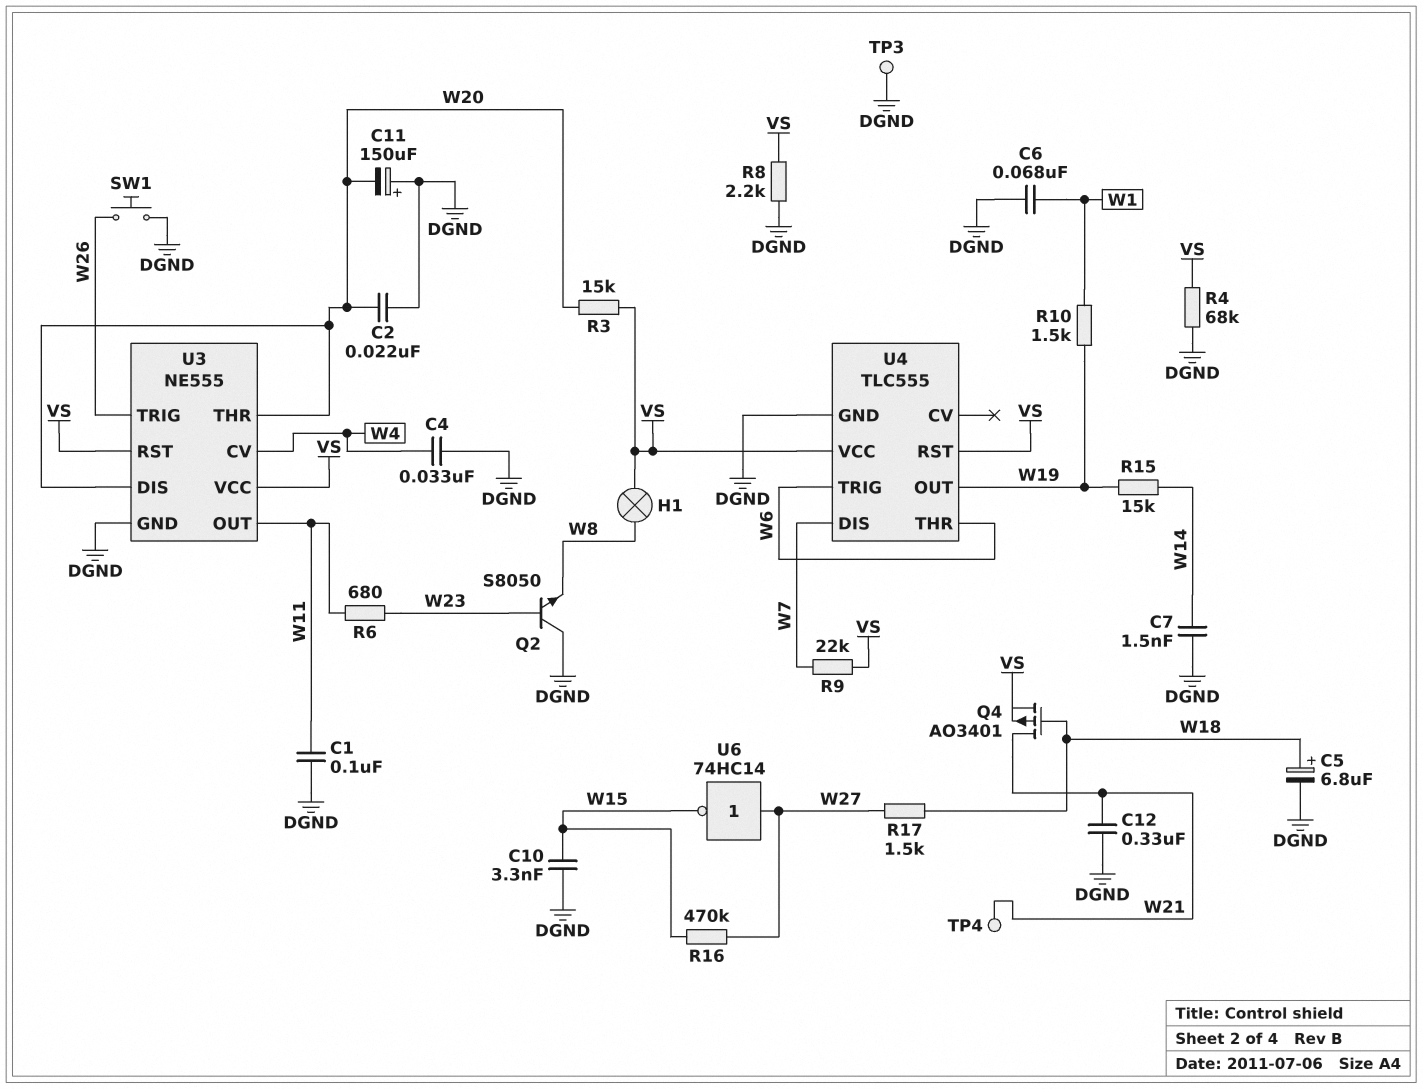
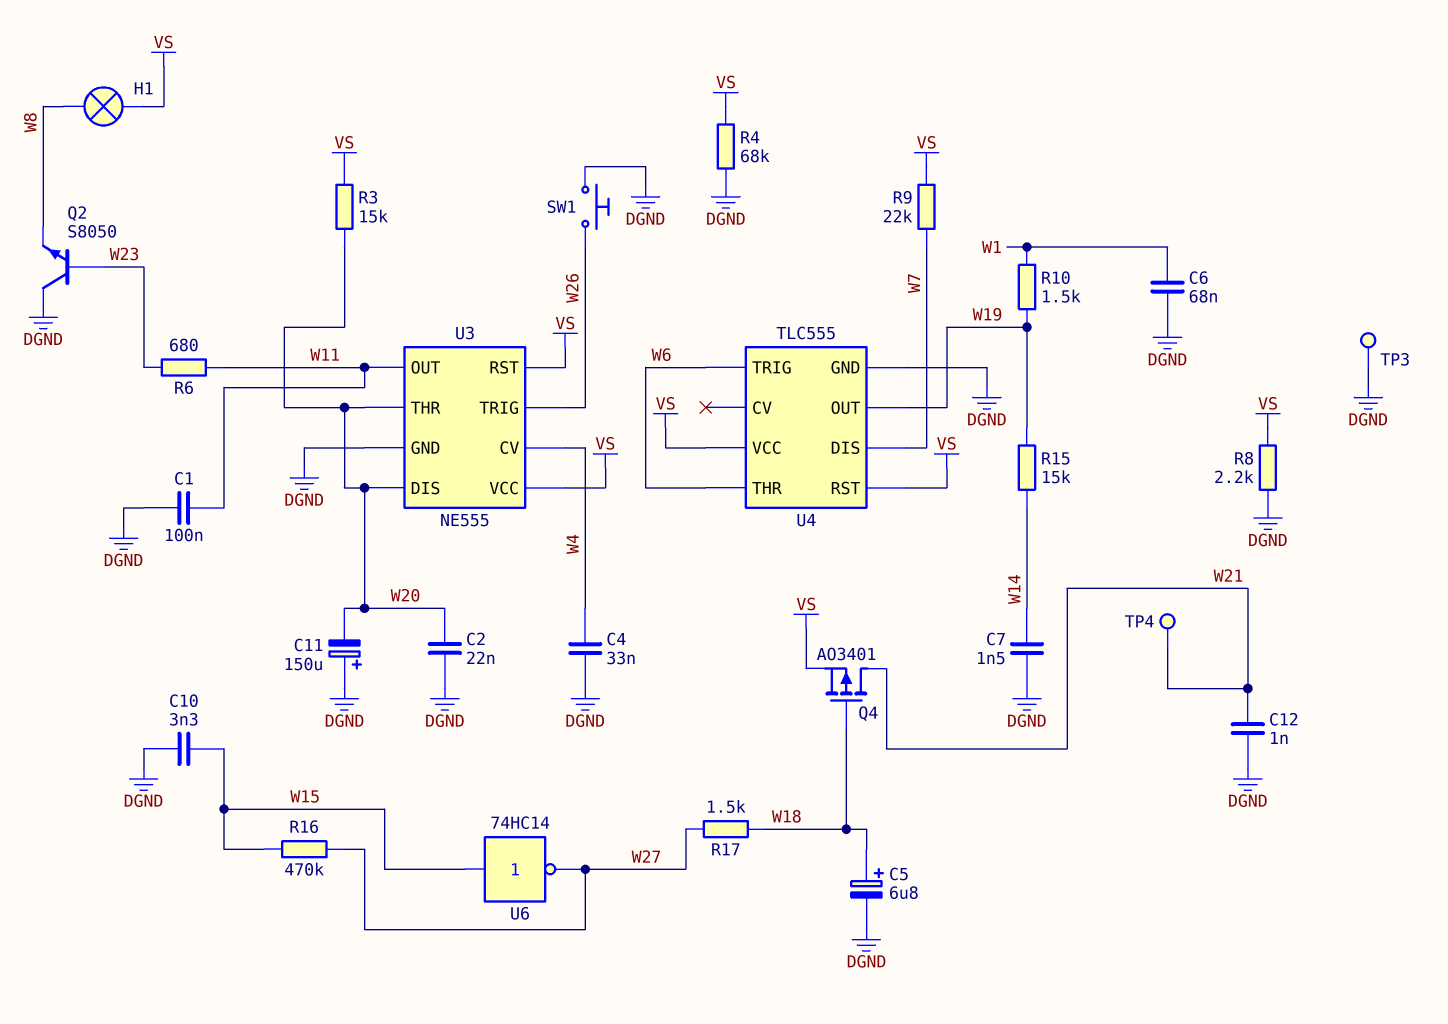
C12: 330nF (DGND, W21) -> 1nF (DGND, W21)
U6: NOT 74HC14 (in W27, out W15) -> NOT 74HC14 (in W15, out W27)

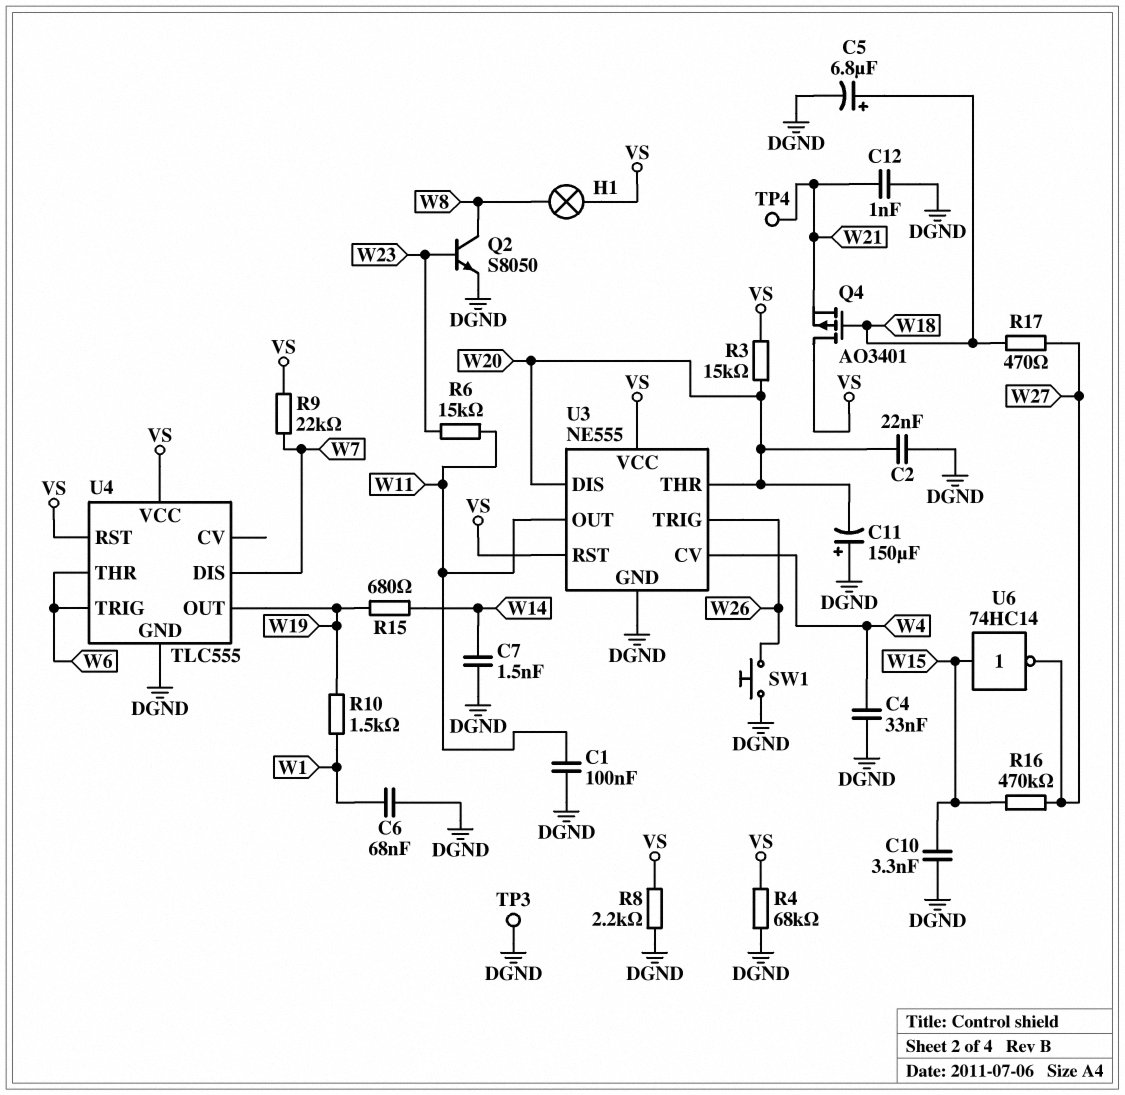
Q2: NPN S8050 (B W23, C DGND, E W8) -> NPN S8050 (B W23, C W8, E DGND)
Q4: PMOS AO3401 (G W18, D W21, S VS) -> PMOS AO3401 (G W18, D VS, S W21)
R6: 680 (W11, W23) -> 15k (W11, W23)
R15: 15k (W14, W19) -> 680 (W14, W19)
R17: 1.5k (W18, W27) -> 470 (W18, W27)

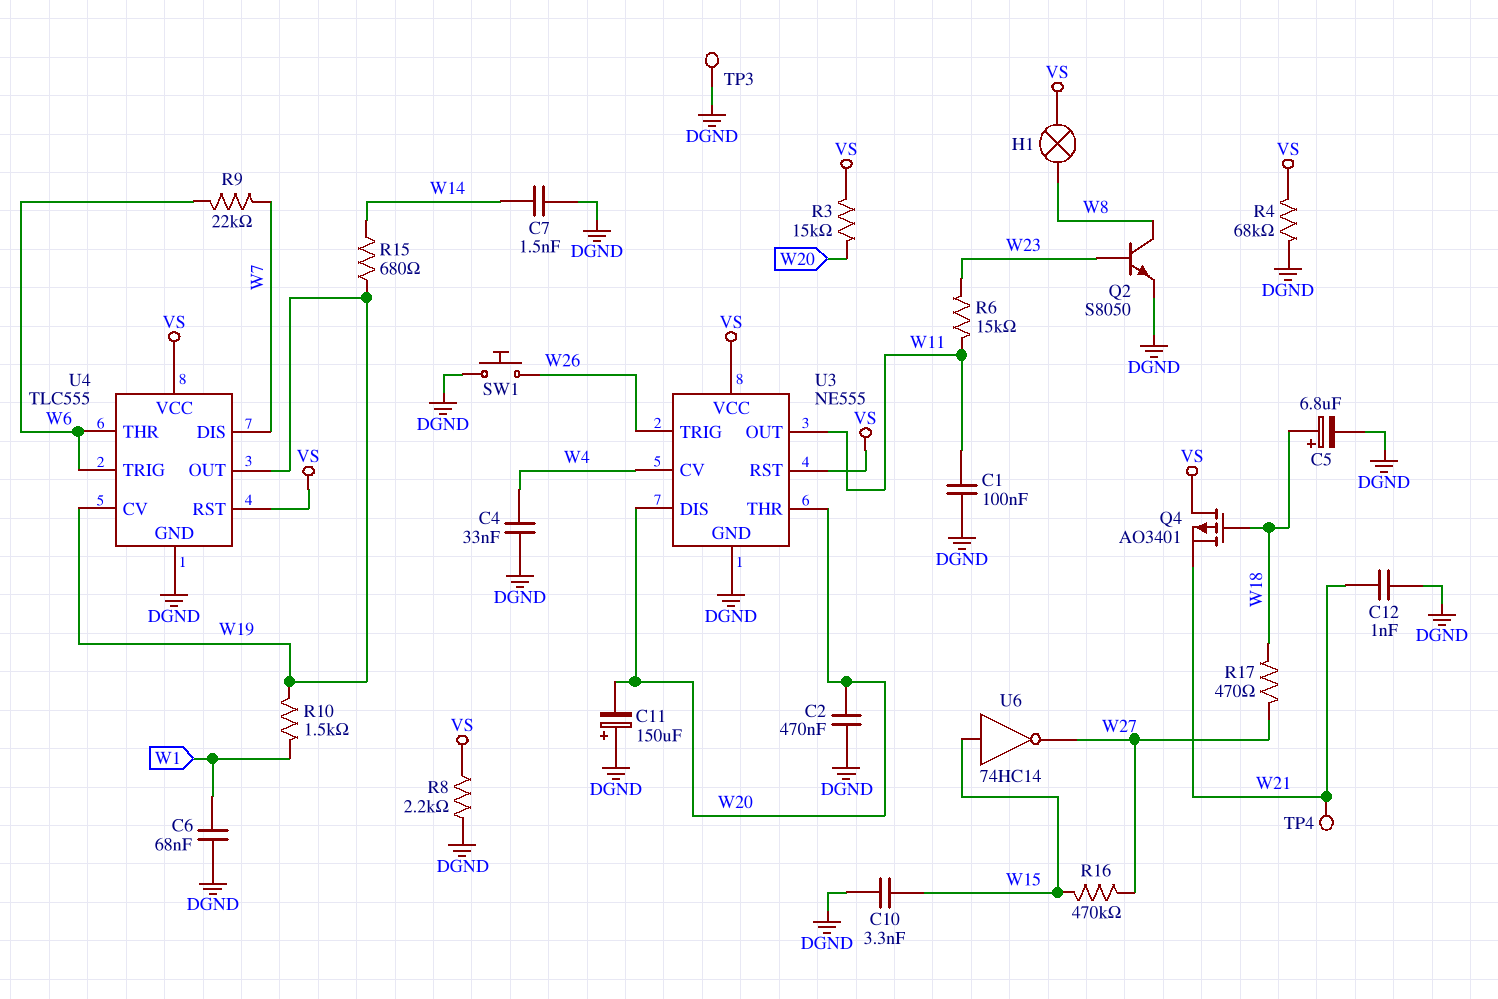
C2: 22nF (DGND, W20) -> 470nF (DGND, W20)
R9: 22k (VS, W7) -> 22k (W6, W7)
U4 pin CV: none -> W19

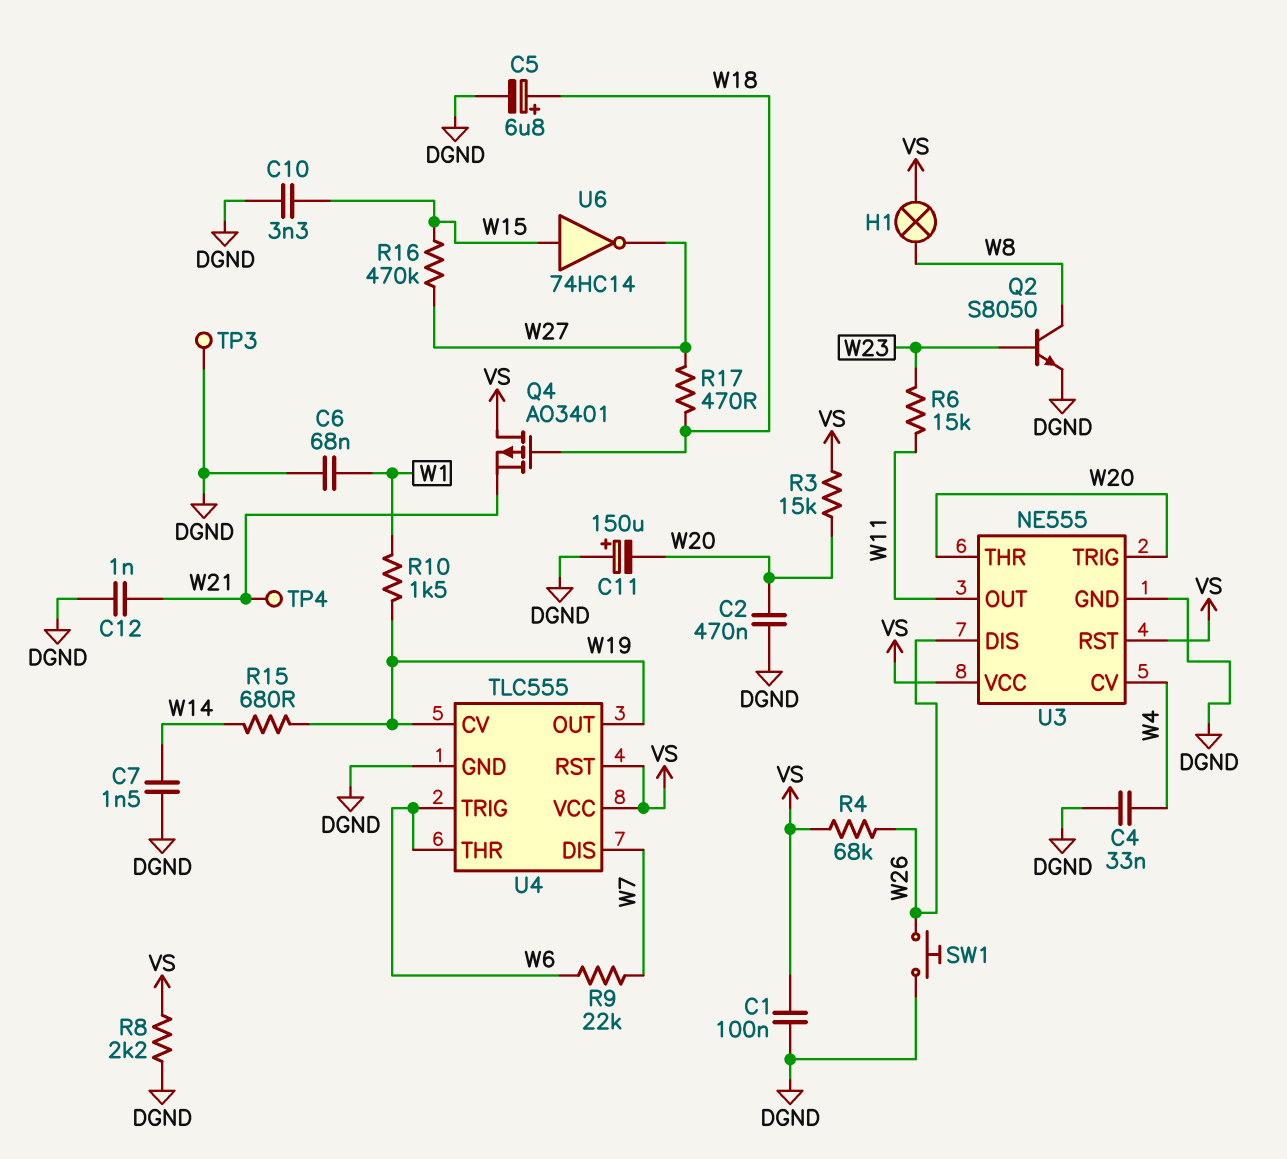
C1: 100nF (DGND, W11) -> 100nF (DGND, VS)
R4: 68k (DGND, VS) -> 68k (VS, W26)
U3 pin DIS: W20 -> W26
U3 pin TRIG: W26 -> W20

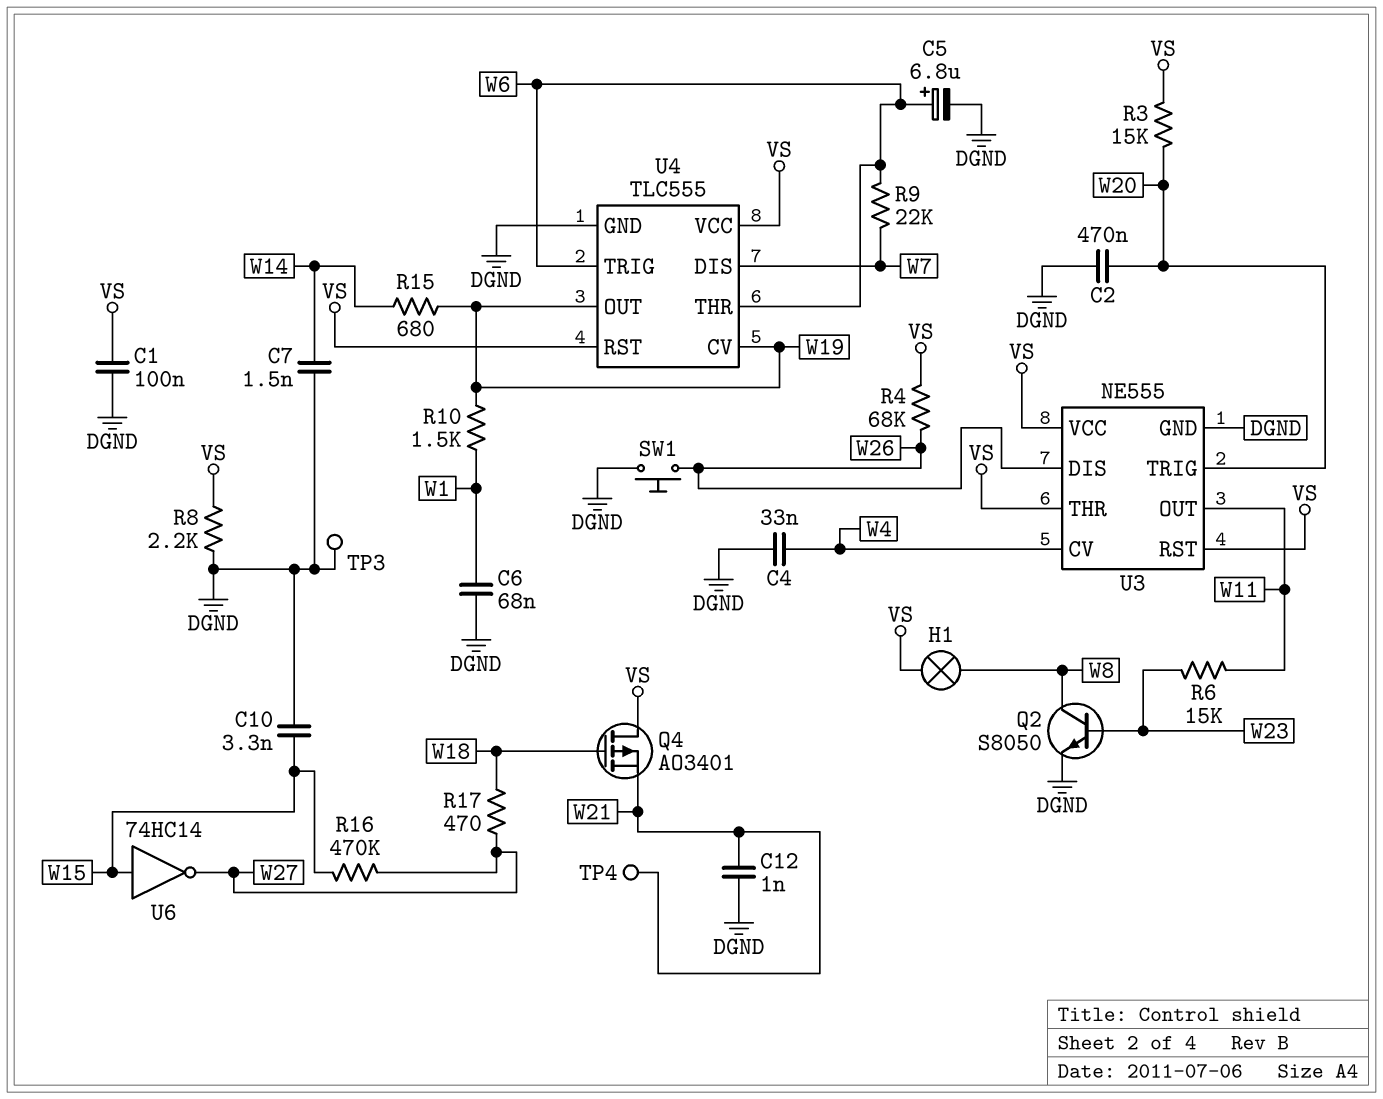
C5: 6.8uF (plus W18, minus DGND) -> 6.8uF (plus W6, minus DGND)
C11: 150uF (plus DGND, minus W20) -> none
U3 pin THR: W20 -> VS

